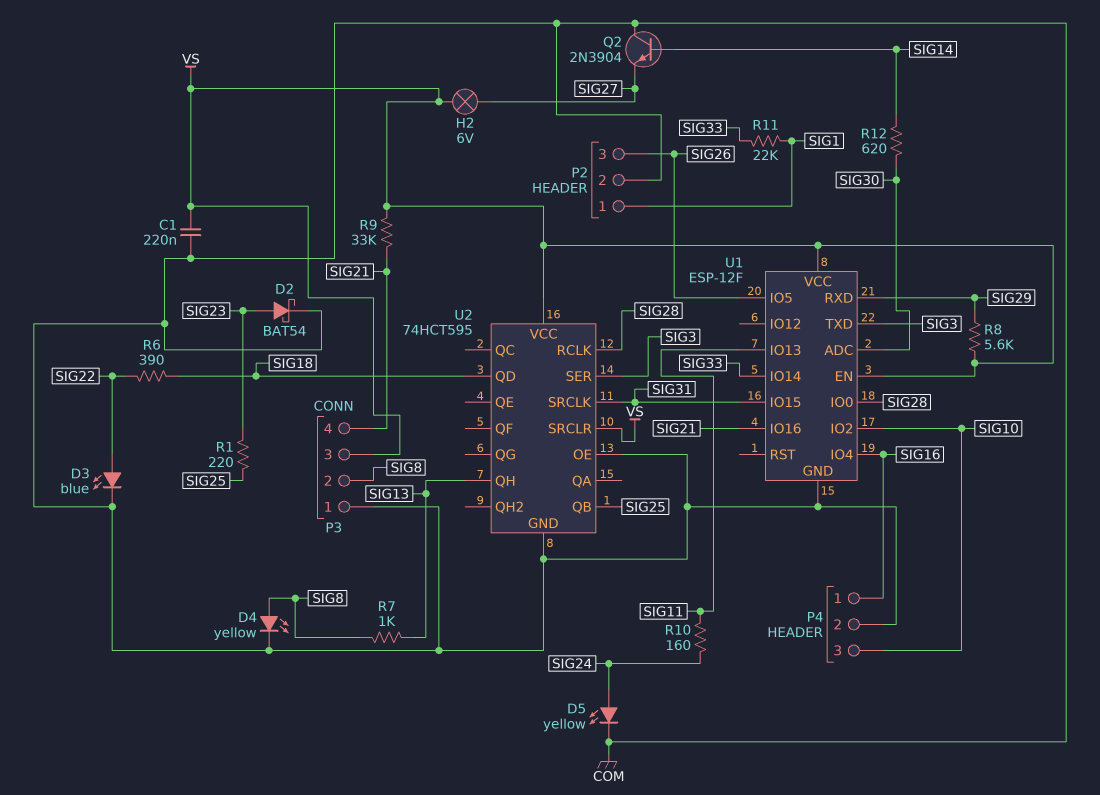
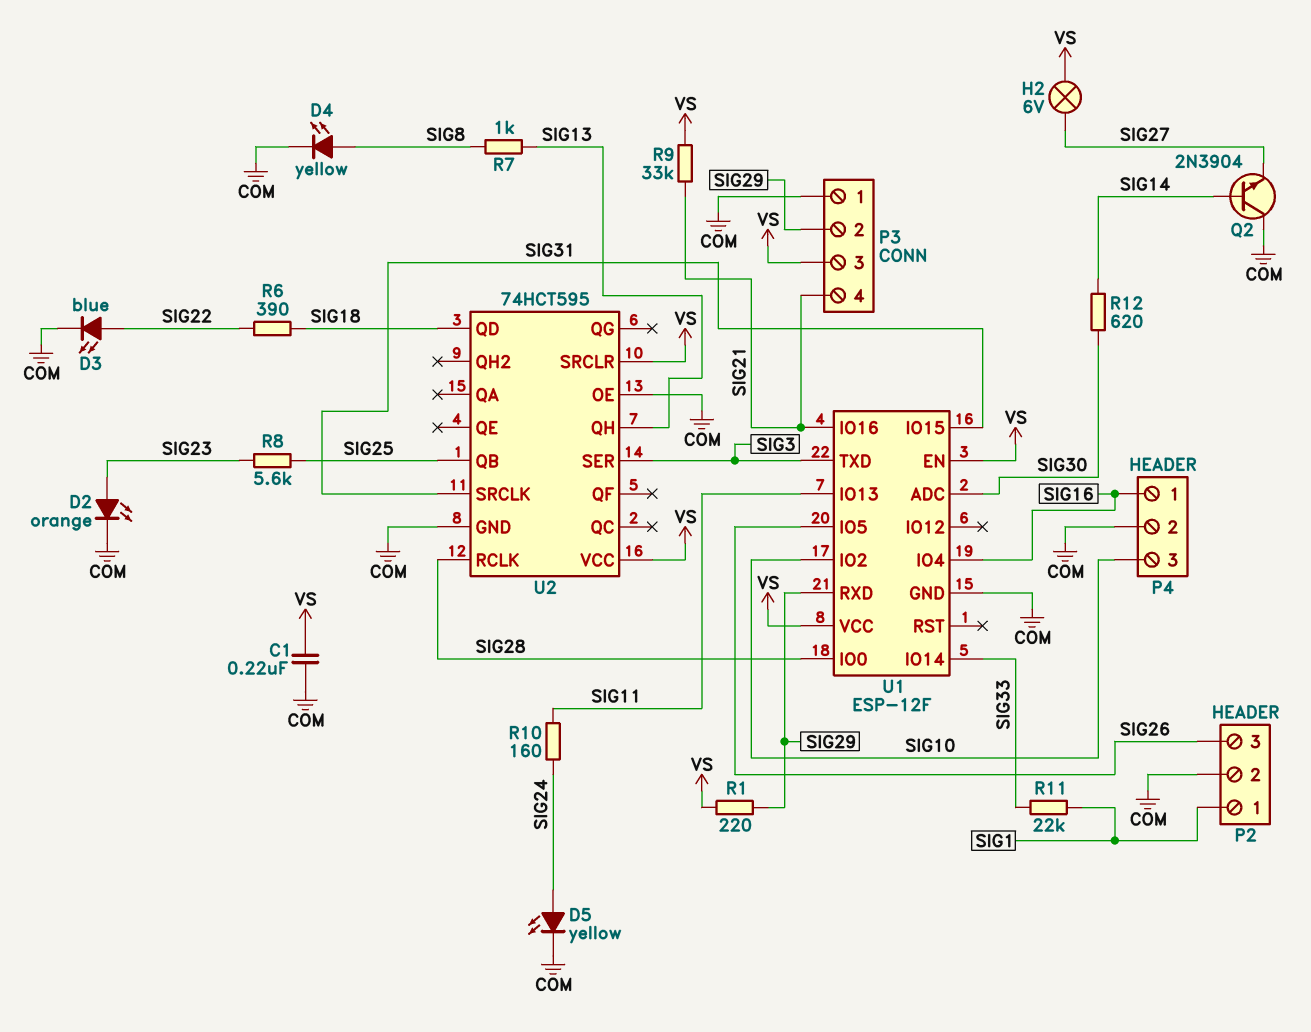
D2: schottky BAT54 (A SIG23, K COM) -> LED orange (A SIG23, K COM)
P3 pin 2: SIG8 -> SIG29
R1: 220 (SIG23, SIG25) -> 220 (SIG29, VS)
R8: 5.6k (SIG29, VS) -> 5.6k (SIG23, SIG25)

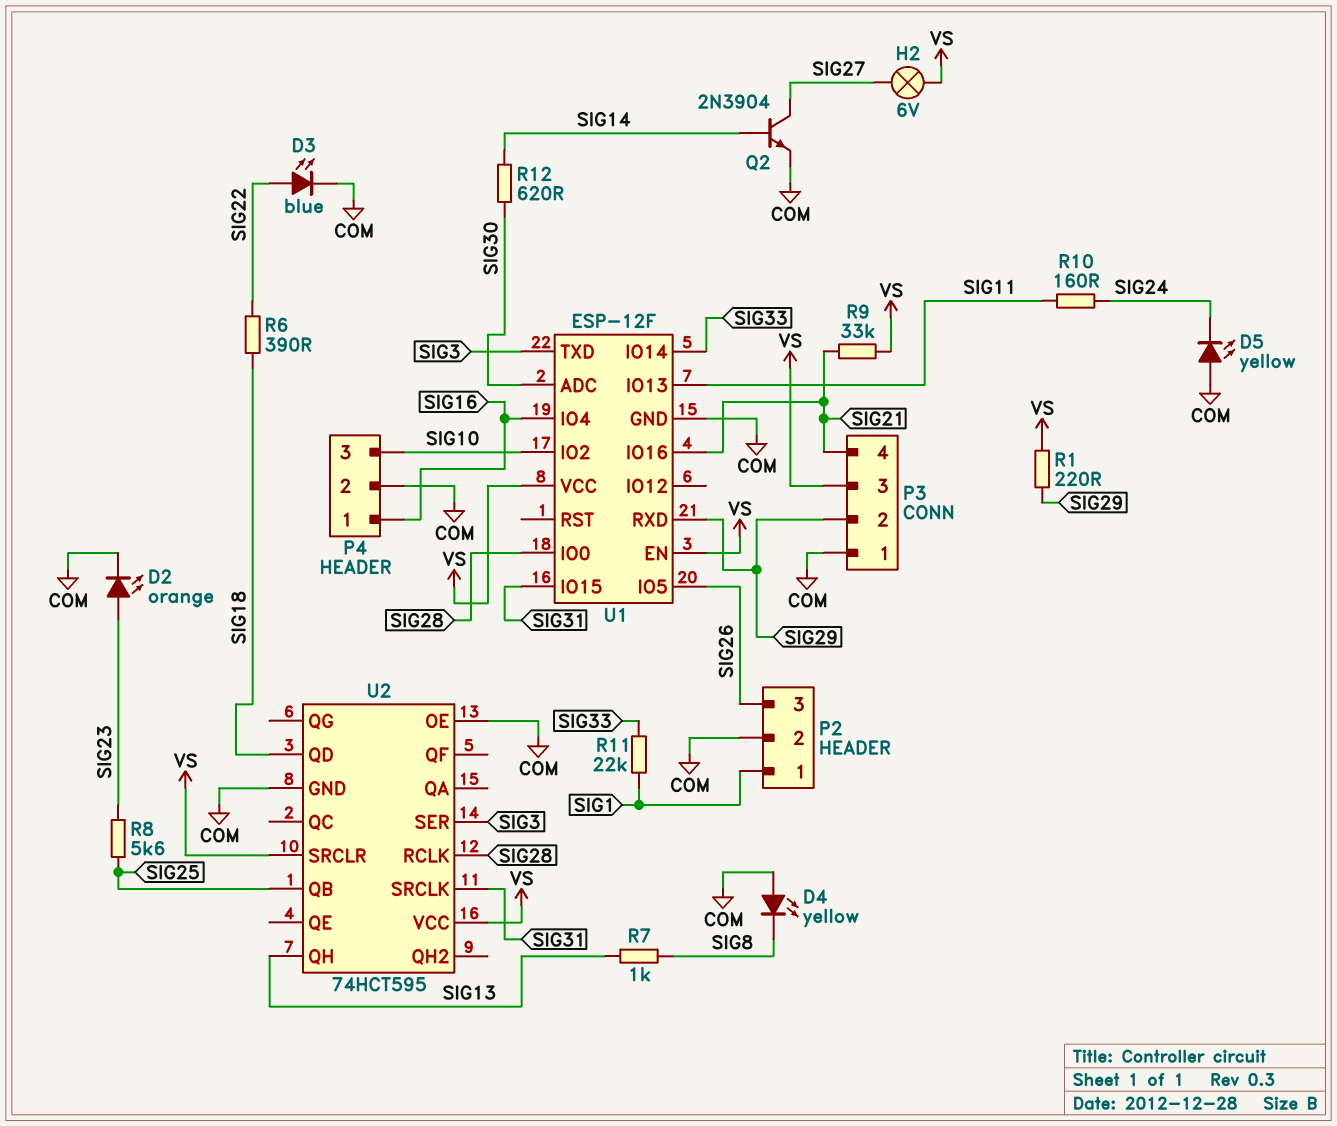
C1: 220nF (COM, VS) -> none
D4: LED yellow (A SIG8, K COM) -> LED yellow (A COM, K SIG8)
D5: LED yellow (A SIG24, K COM) -> LED yellow (A COM, K SIG24)
Q2: NPN 2N3904 (B SIG14, C COM, E SIG27) -> NPN 2N3904 (B SIG14, C SIG27, E COM)

